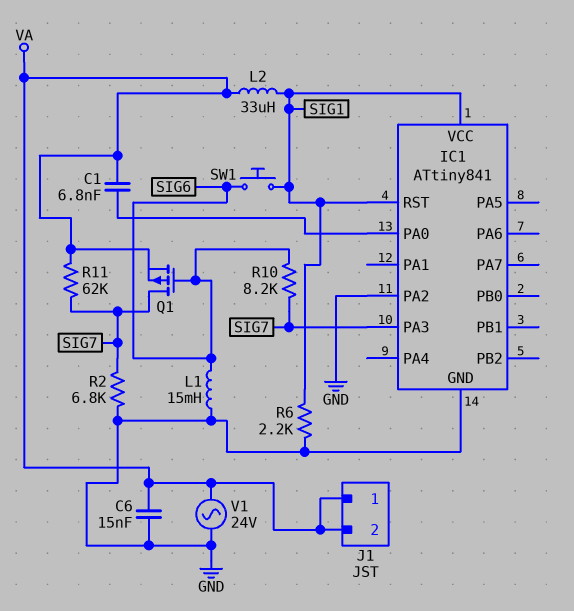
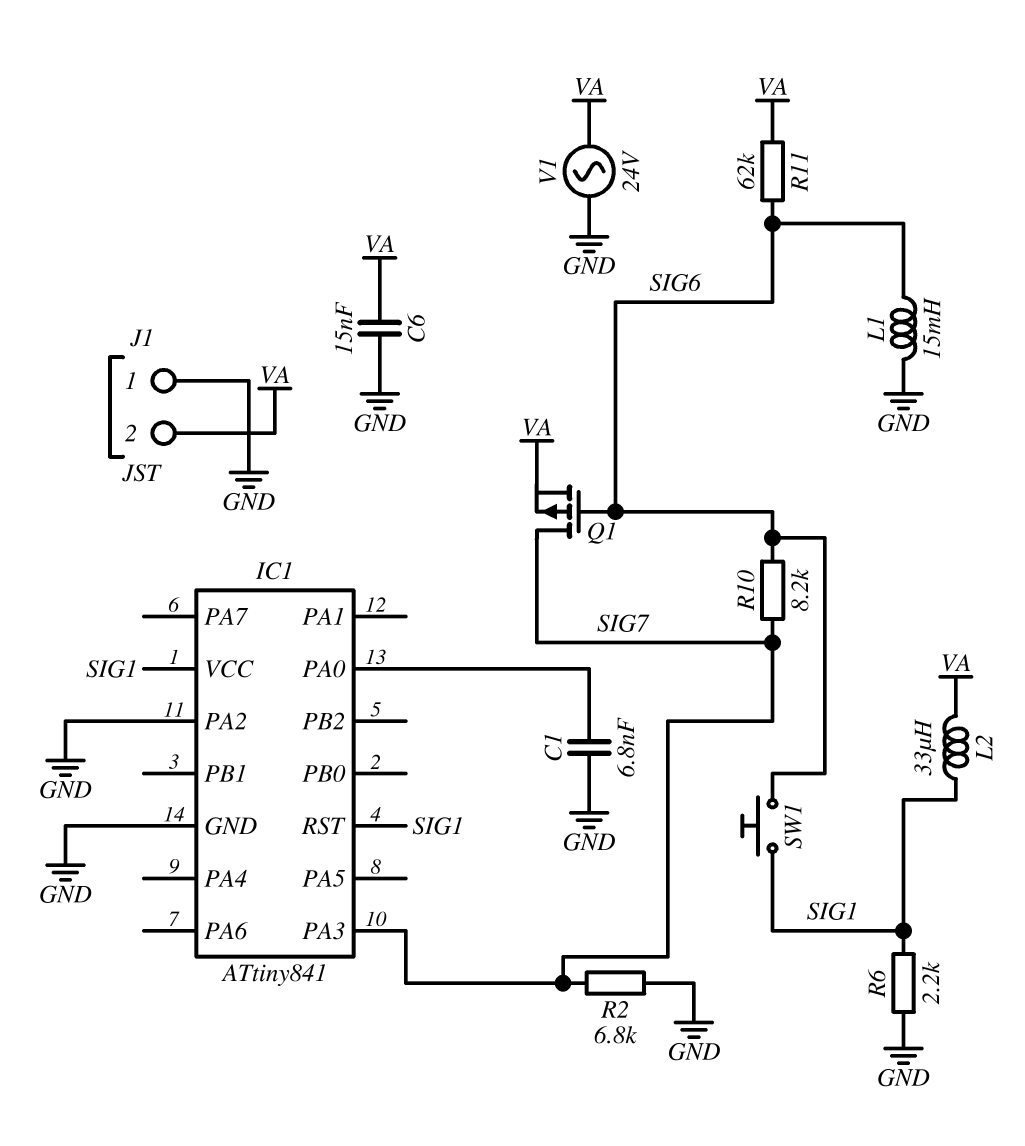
C1: 6.8nF (IC1/PA0, VA) -> 6.8nF (GND, IC1/PA0)
J1 pin 1: VA -> GND
R11: 62k (SIG7, VA) -> 62k (SIG6, VA)

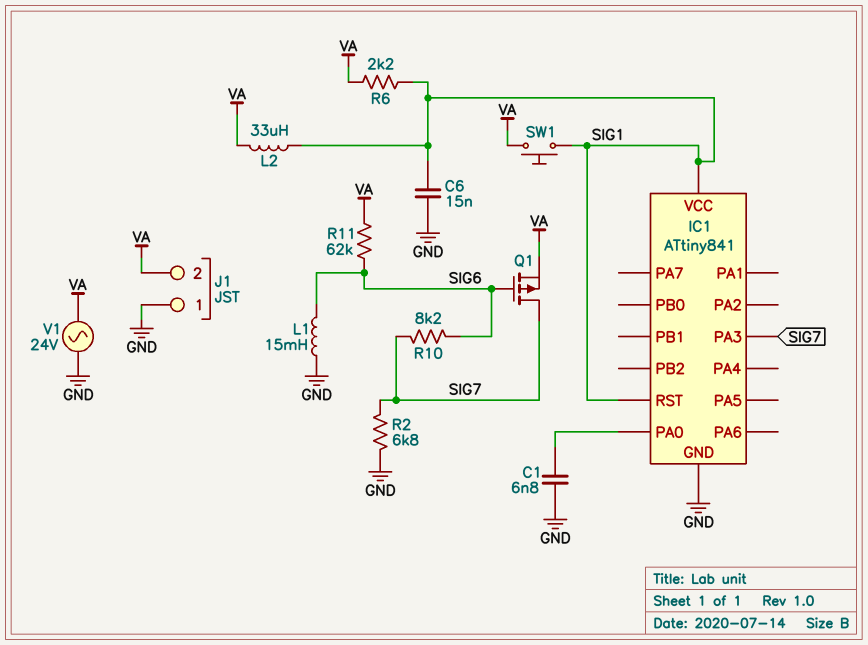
C6: 15nF (GND, VA) -> 15nF (GND, SIG1)
IC1 pin PA2: GND -> none
R6: 2.2k (GND, SIG1) -> 2.2k (SIG1, VA)
SW1: button (SIG1, SIG6) -> button (SIG1, VA)

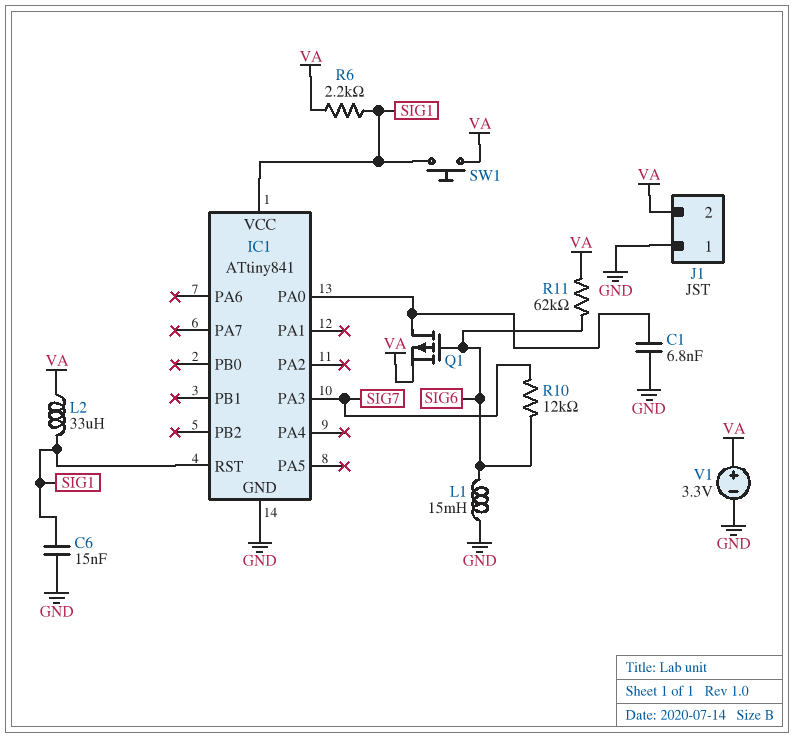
Q1: PMOS (G SIG6, D SIG7, S VA) -> PMOS (G SIG6, D IC1/PA0, S VA)
R2: 6.8k (GND, SIG7) -> none
R10: 8.2k (SIG6, SIG7) -> 12k (SIG6, SIG7)
V1: AC 24V (GND, VA) -> 3.3V (plus VA, minus GND)

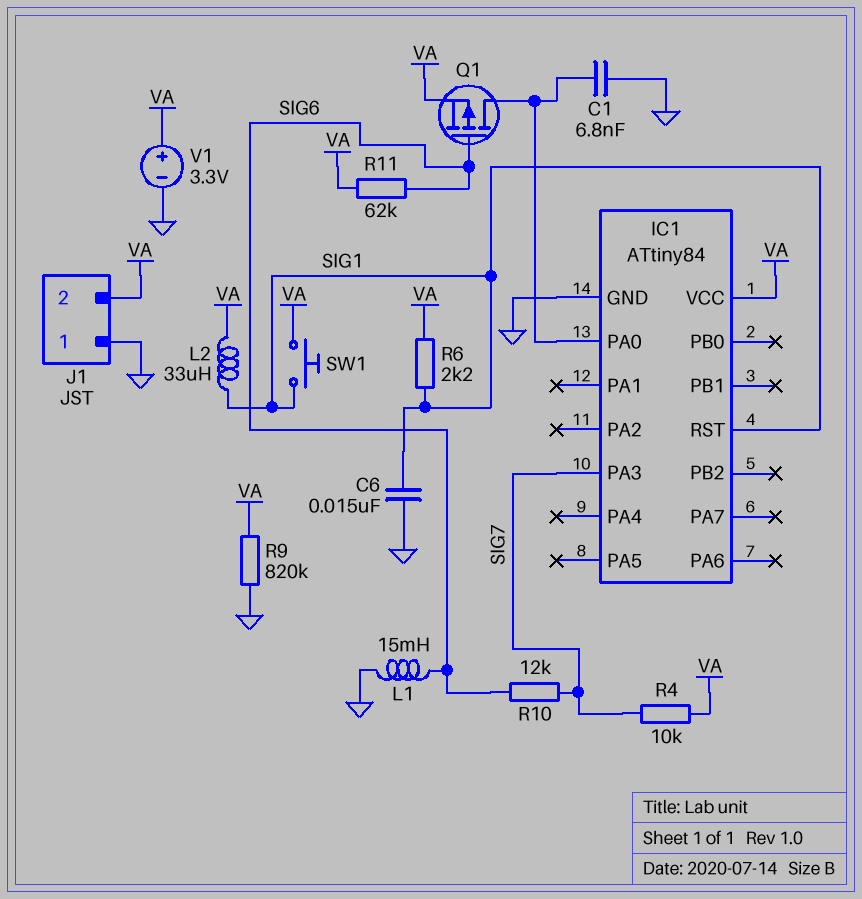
IC1: ATtiny841 -> ATtiny84
IC1 pin VCC: SIG1 -> VA
R4: none -> 10k (SIG7, VA)
R9: none -> 820k (GND, VA)

